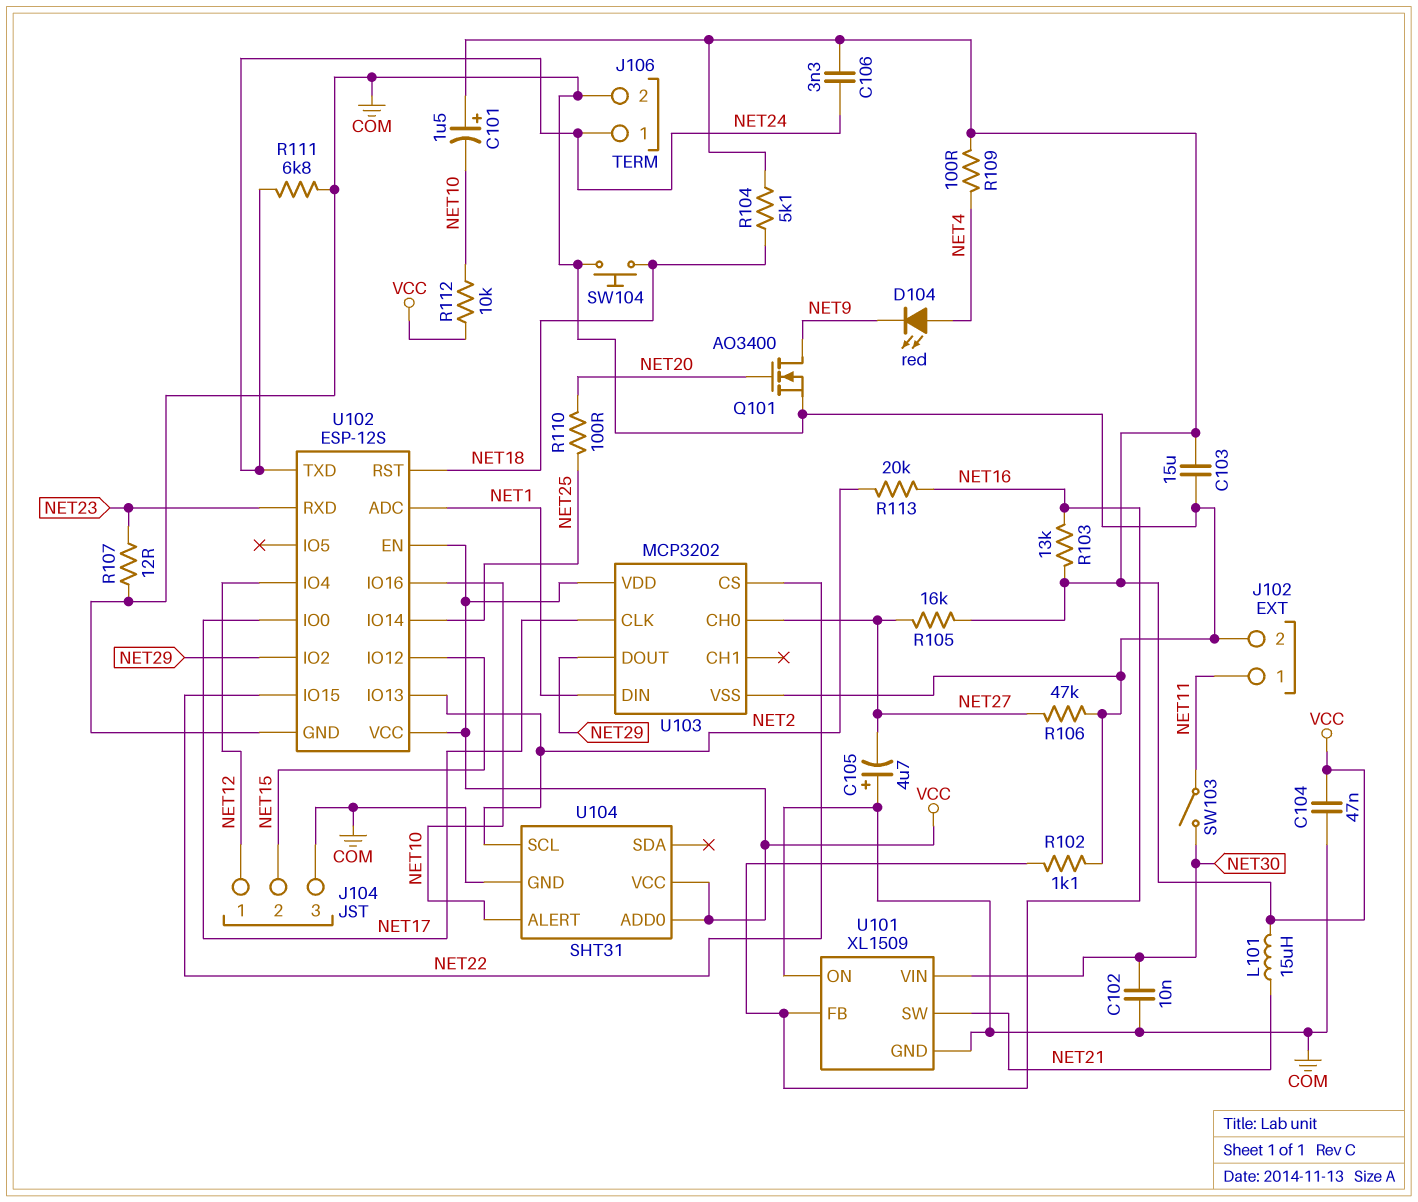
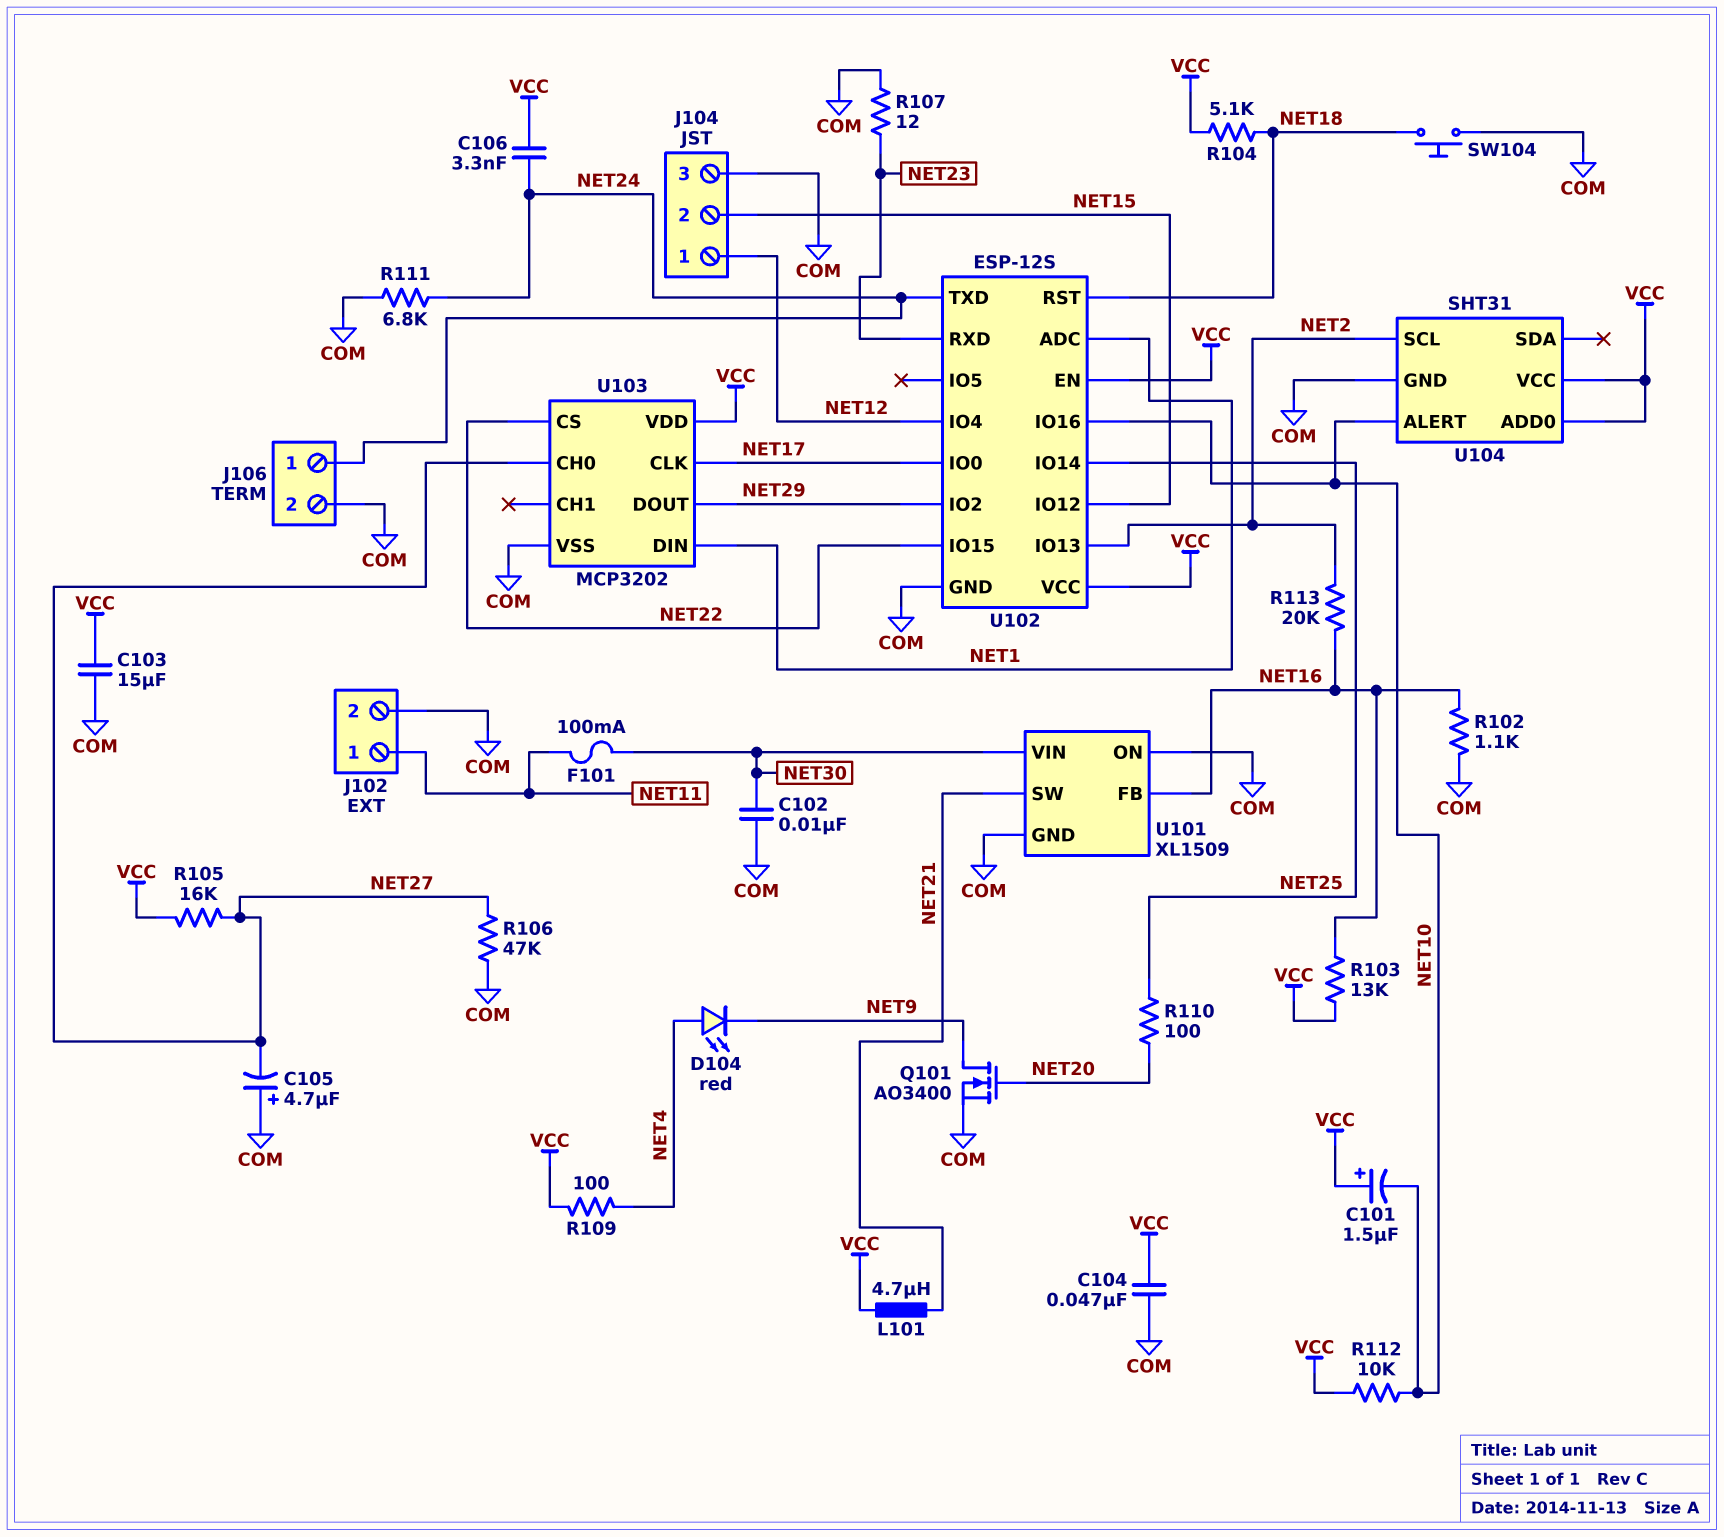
F101: none -> 100mA (NET11, NET30)
L101: 15uH (NET21, VCC) -> 4.7uH (NET21, VCC)
SW103: switch (NET11, NET30) -> none

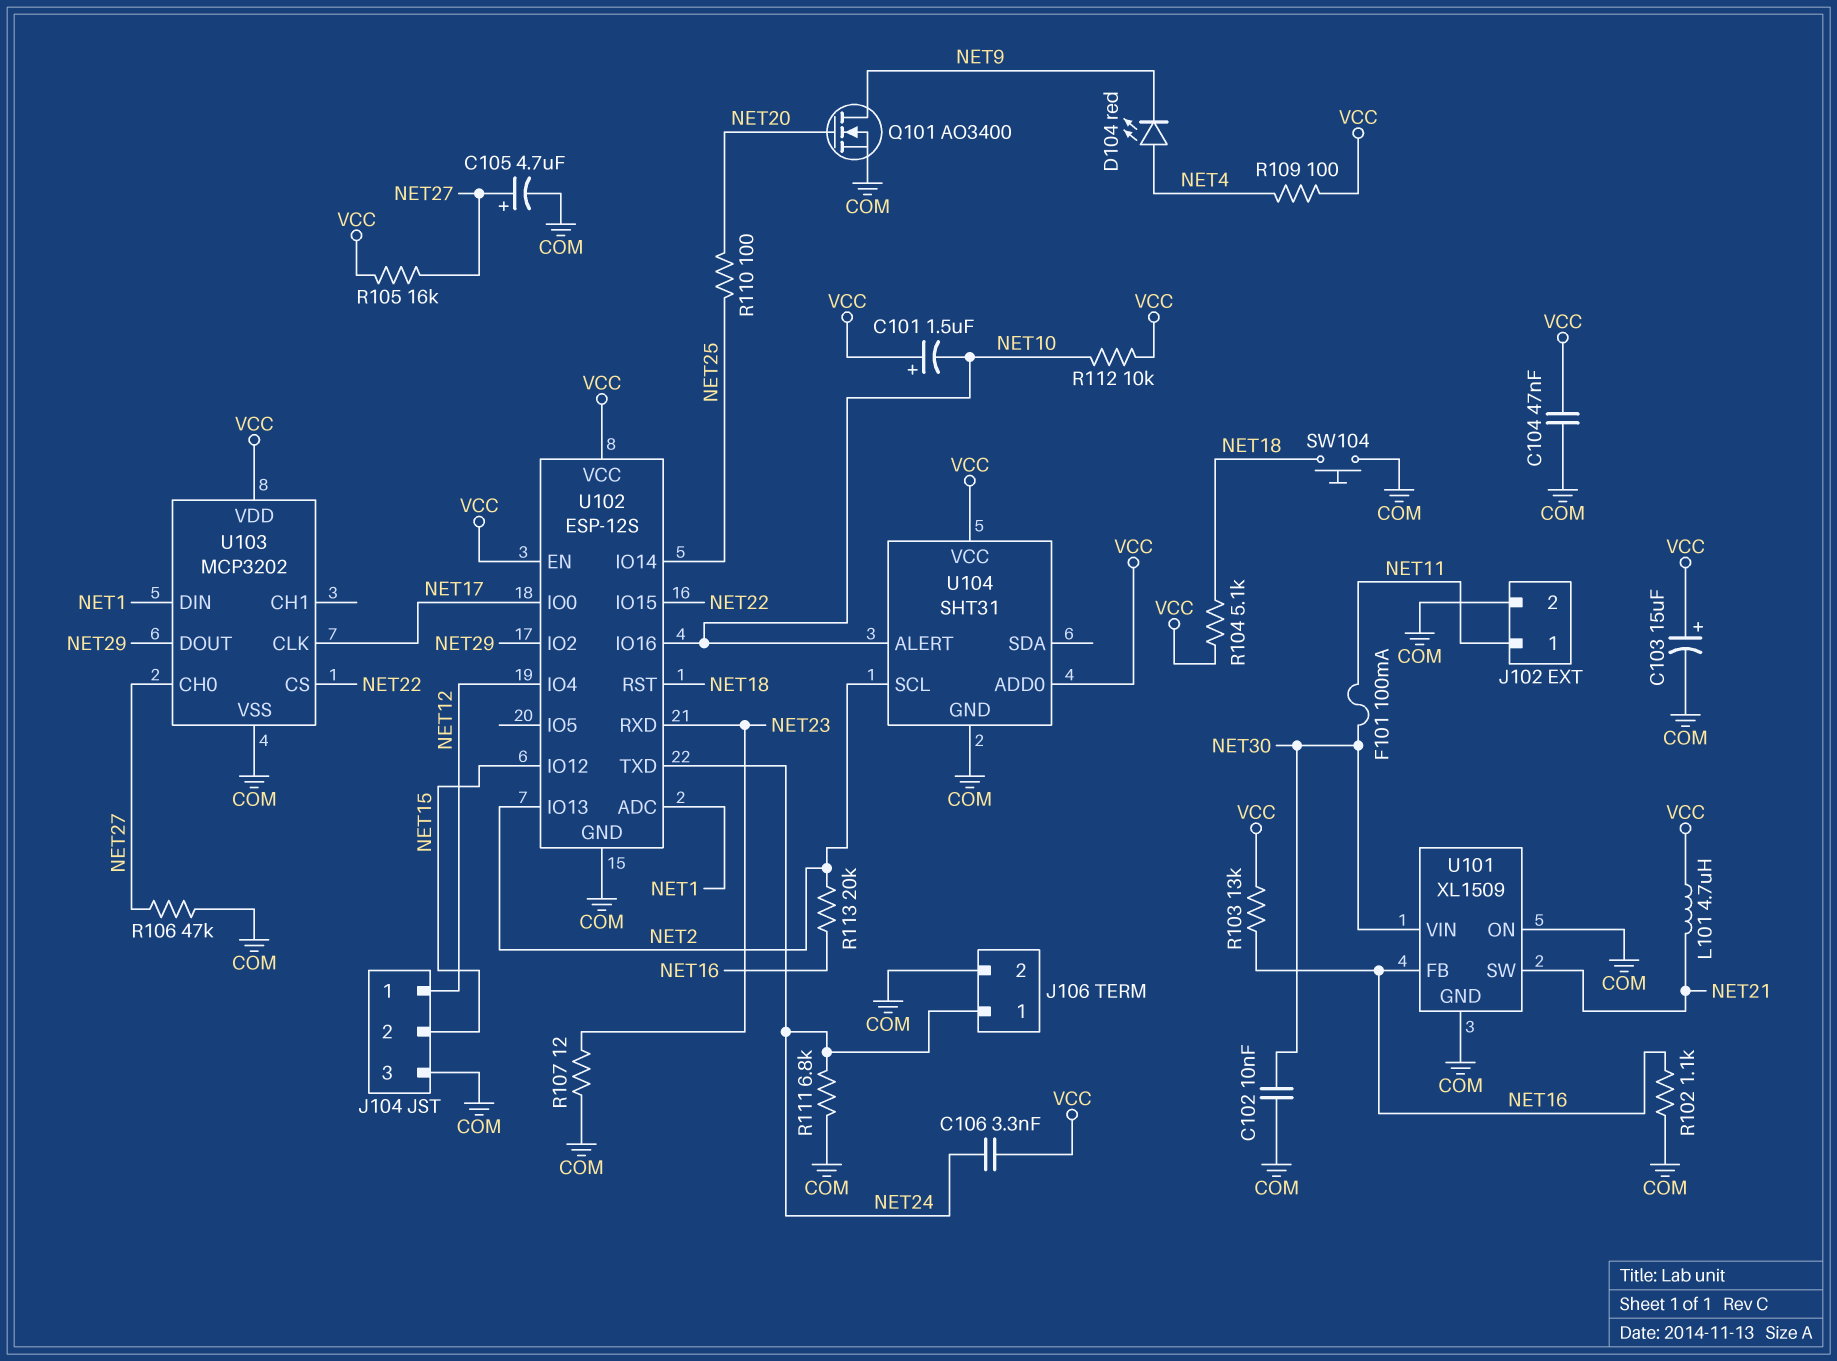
C103: 15uF (COM, VCC) -> 15uF (plus VCC, minus COM)
C105: 4.7uF (plus COM, minus NET27) -> 4.7uF (plus NET27, minus COM)

